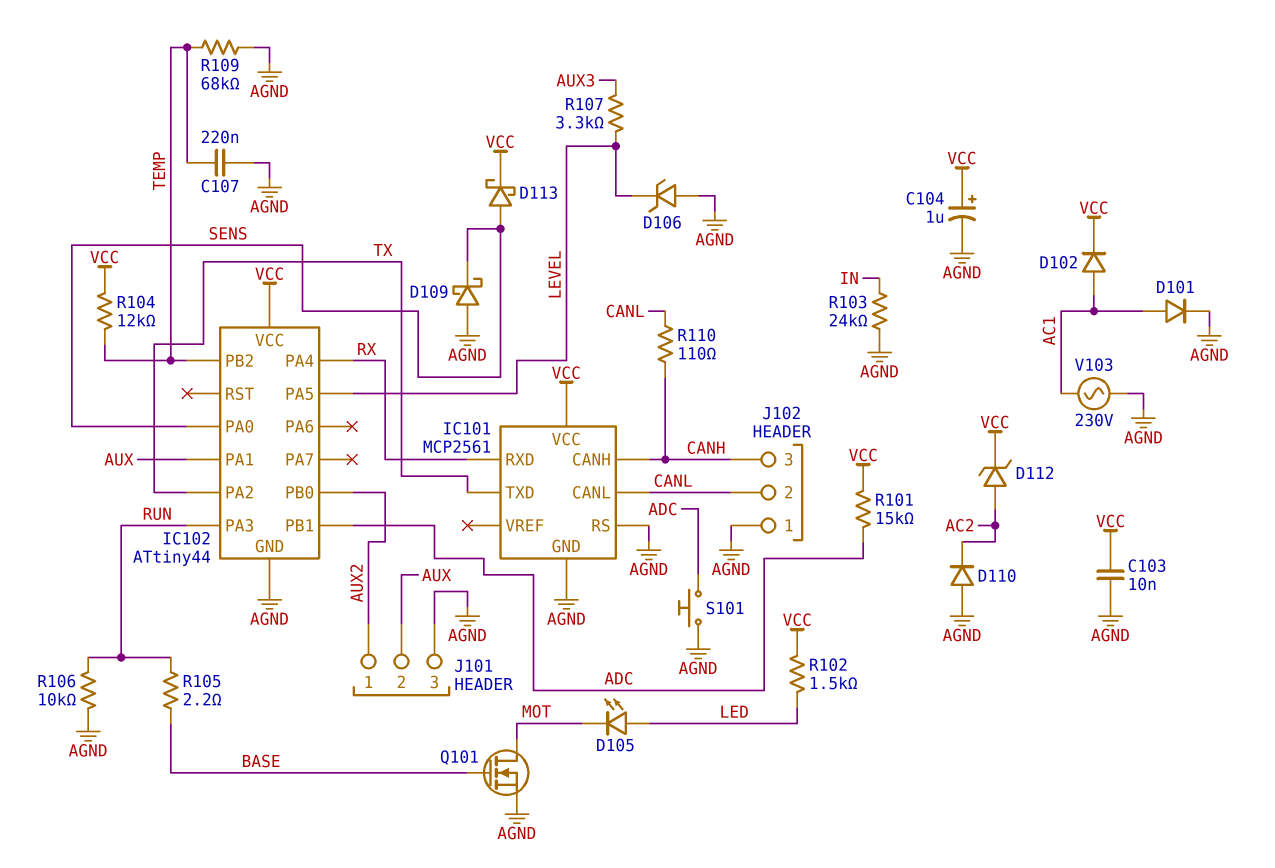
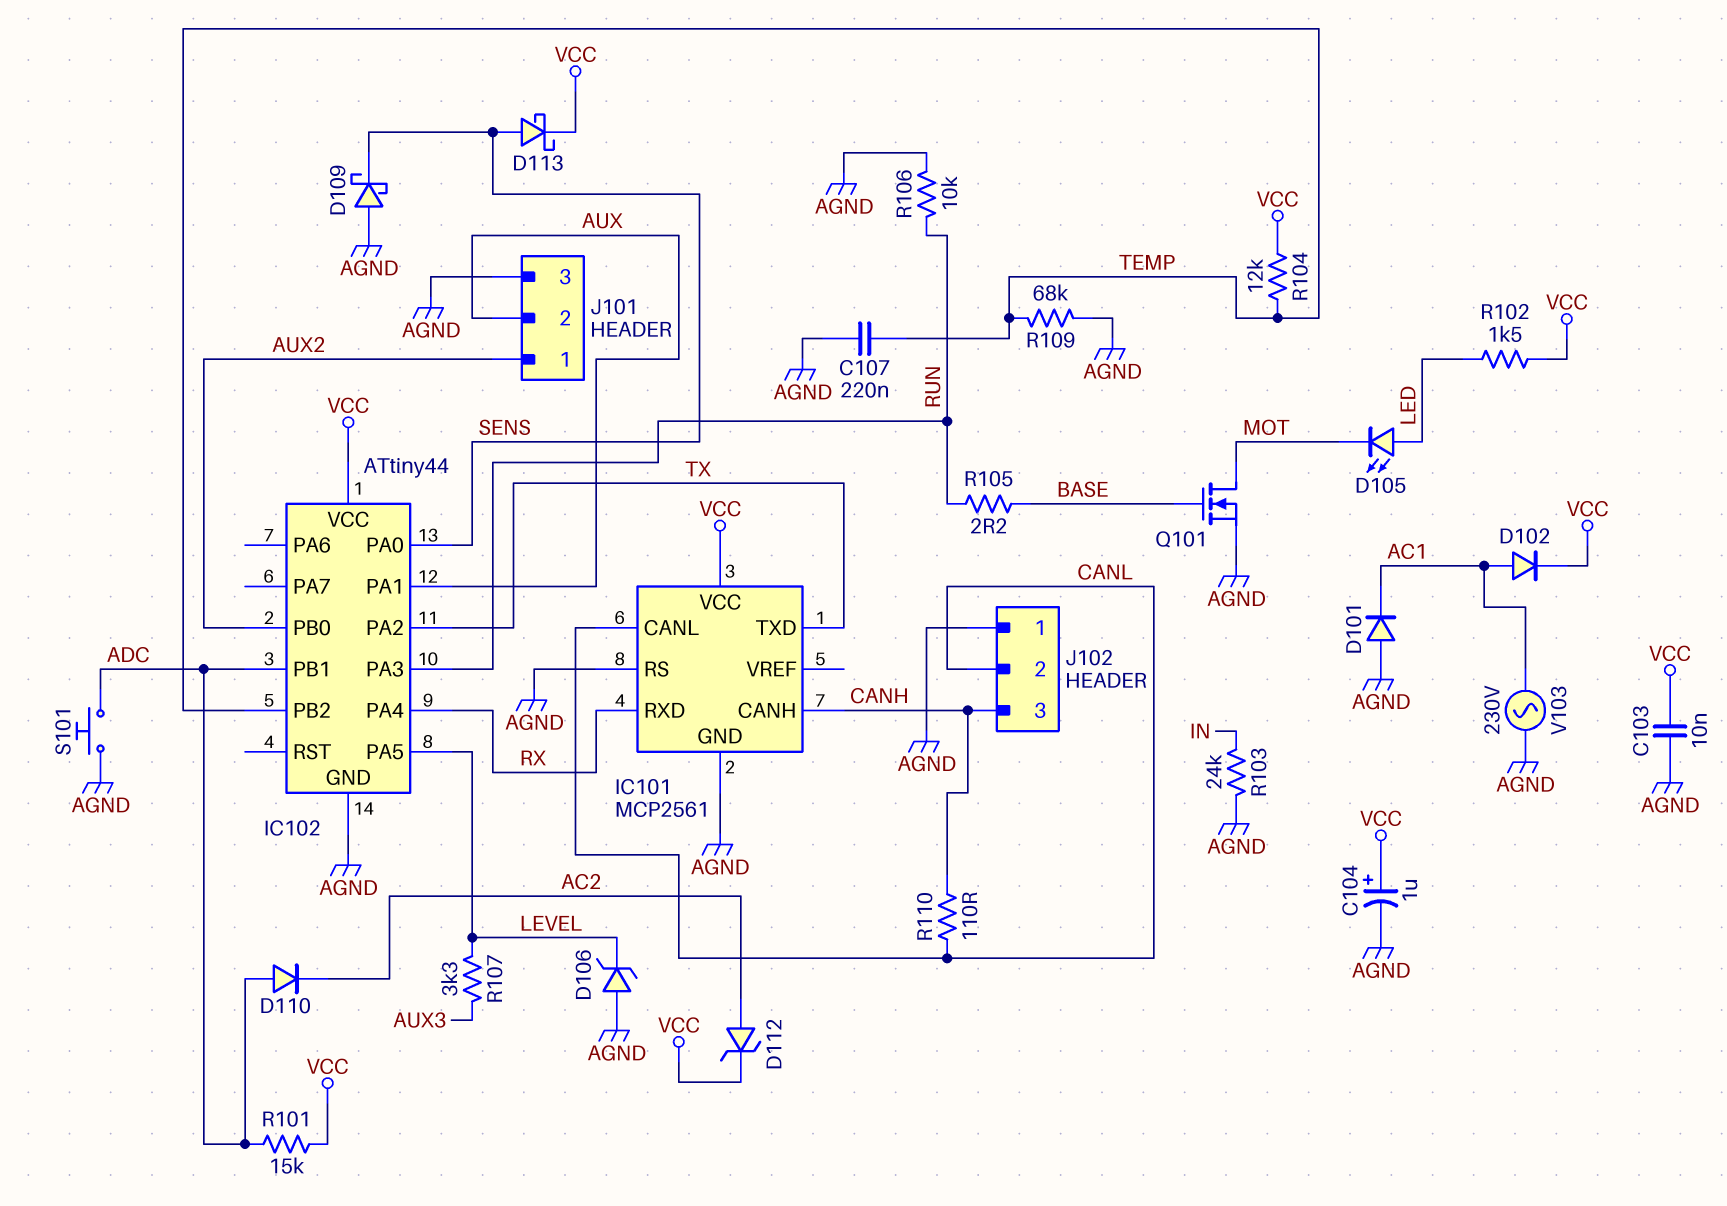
D101: diode (A AC1, K AGND) -> diode (A AGND, K AC1)
D110: diode (A AGND, K AC2) -> diode (A ADC, K AC2)

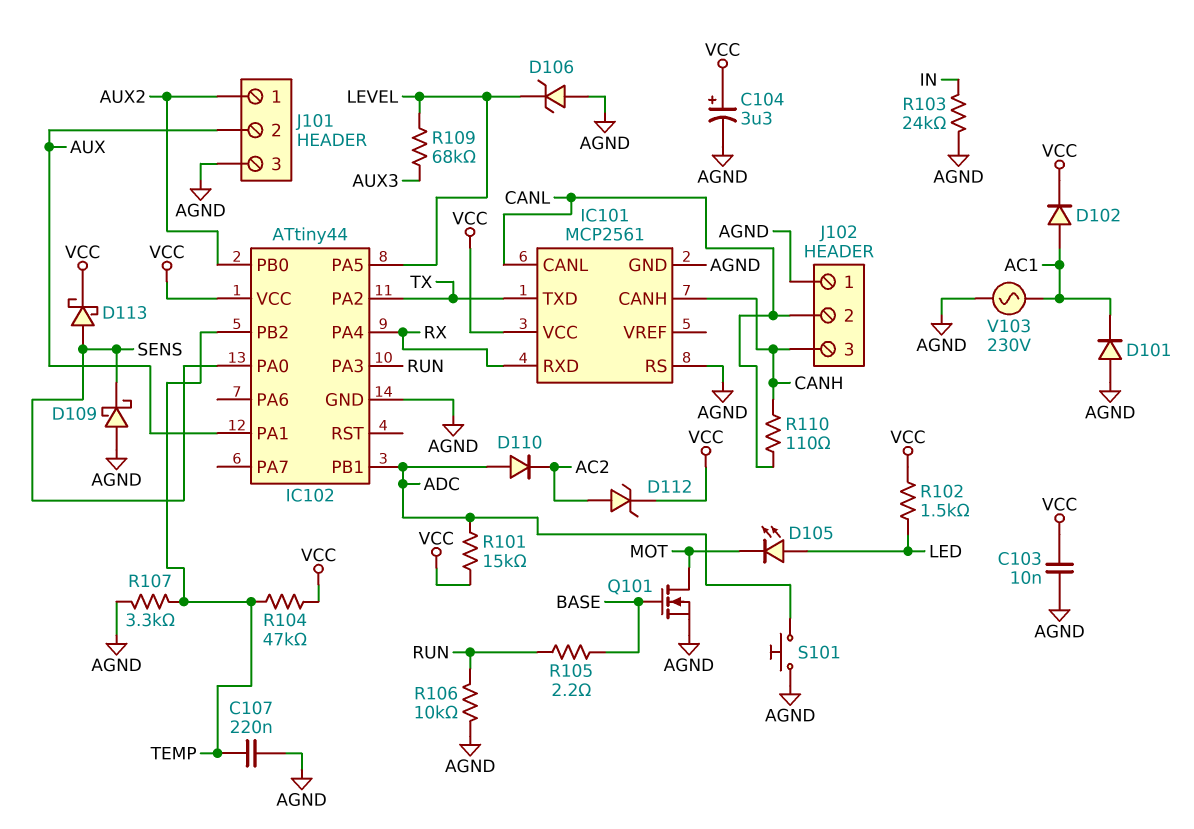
C104: 1uF (plus VCC, minus AGND) -> 3.3uF (plus VCC, minus AGND)
R104: 12k (TEMP, VCC) -> 47k (TEMP, VCC)
R107: 3.3k (AUX3, LEVEL) -> 3.3k (AGND, TEMP)
R109: 68k (AGND, TEMP) -> 68k (AUX3, LEVEL)

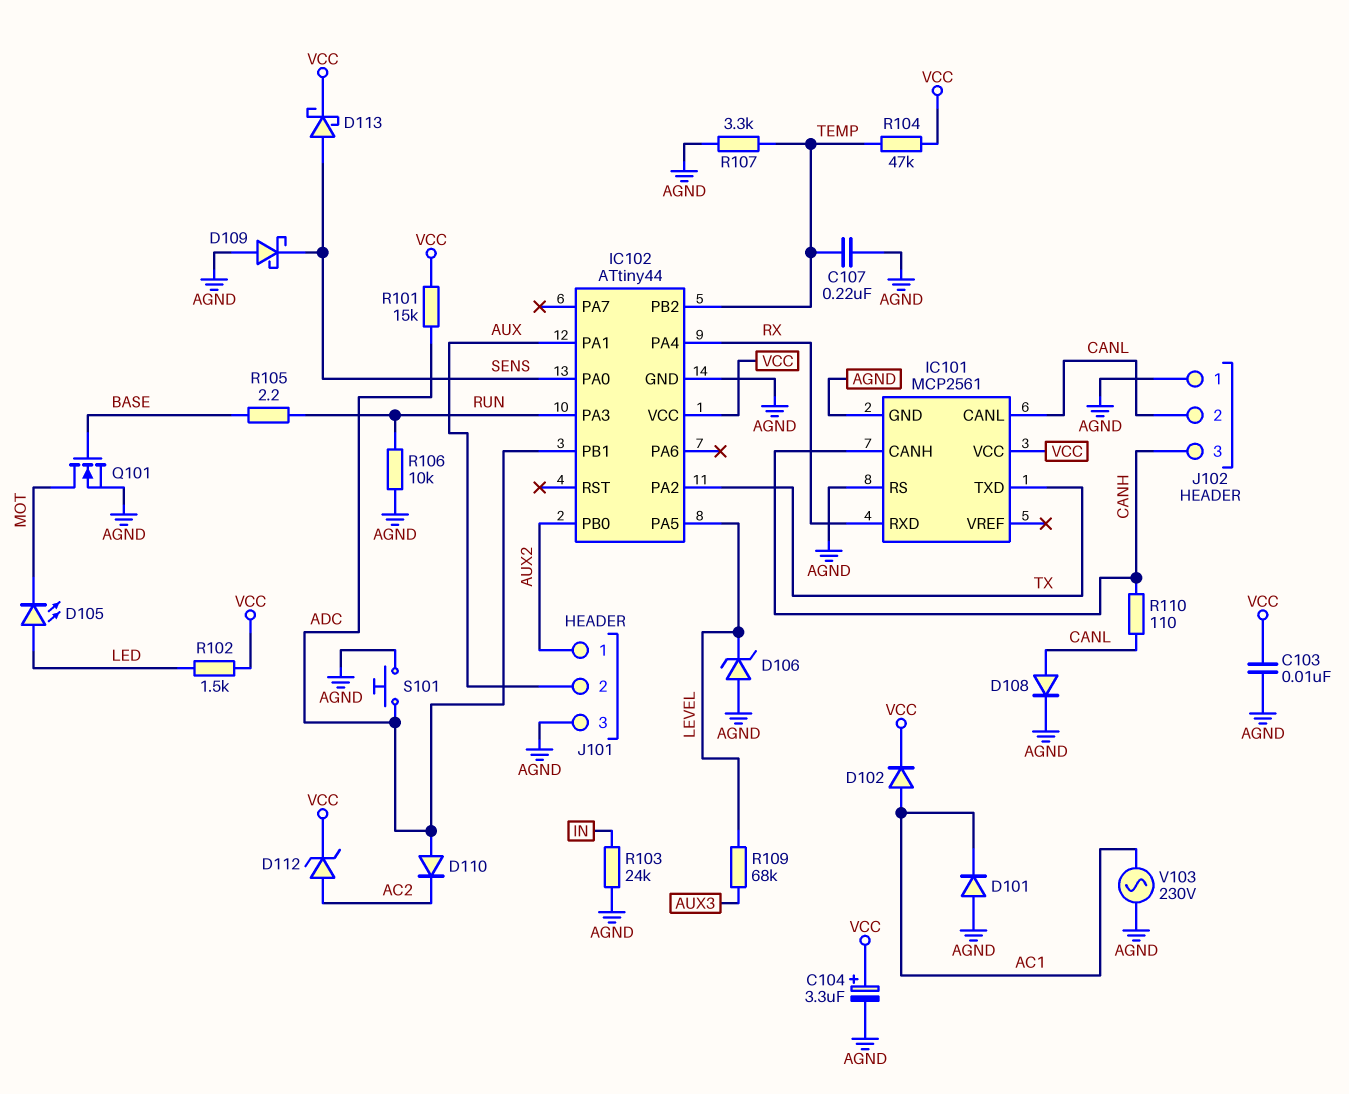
D108: none -> diode (A CANL, K AGND)

